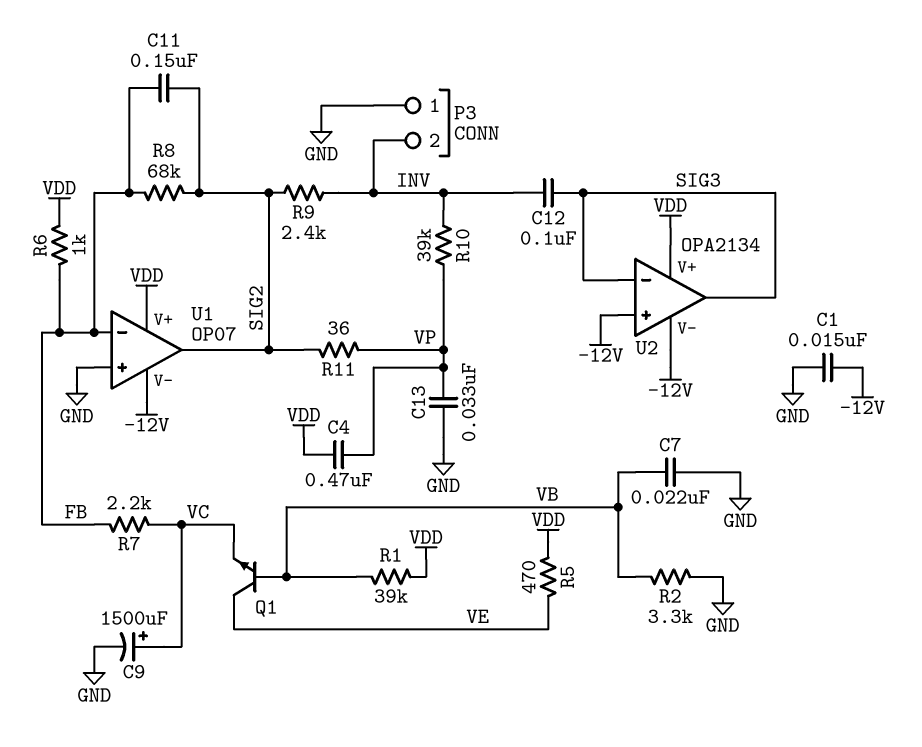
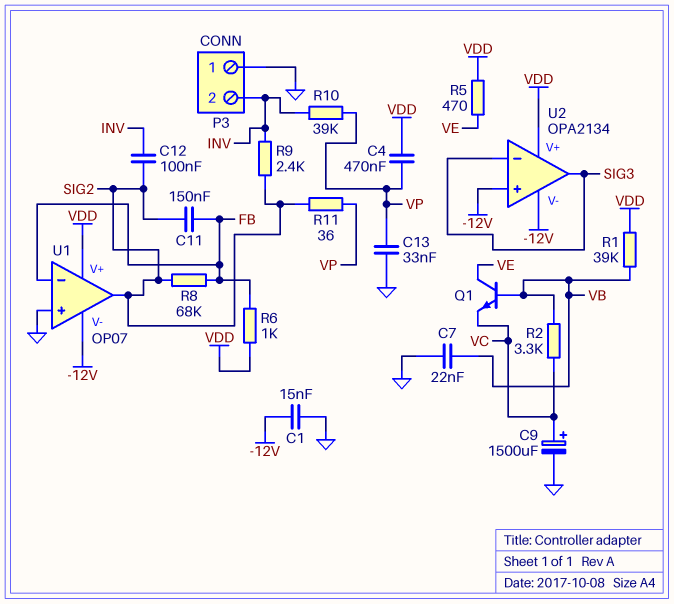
C12: 100nF (INV, SIG3) -> 100nF (INV, SIG2)
R2: 3.3k (GND, VB) -> 3.3k (VB, VC)
R7: 2.2k (FB, VC) -> none

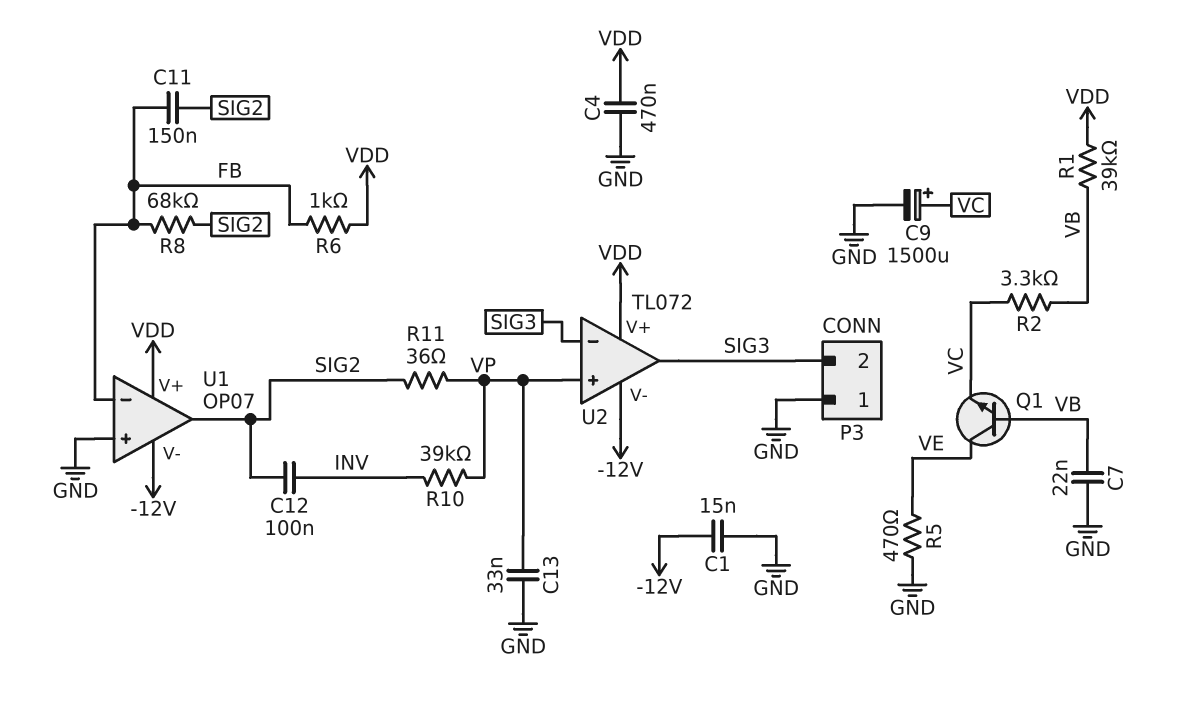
C4: 470nF (VDD, VP) -> 470nF (GND, VDD)
P3 pin 2: INV -> SIG3
R5: 470 (VDD, VE) -> 470 (GND, VE)
R9: 2.4k (INV, SIG2) -> none
U2: OPA2134 -> TL072
U2 pin in+: -12V -> VP

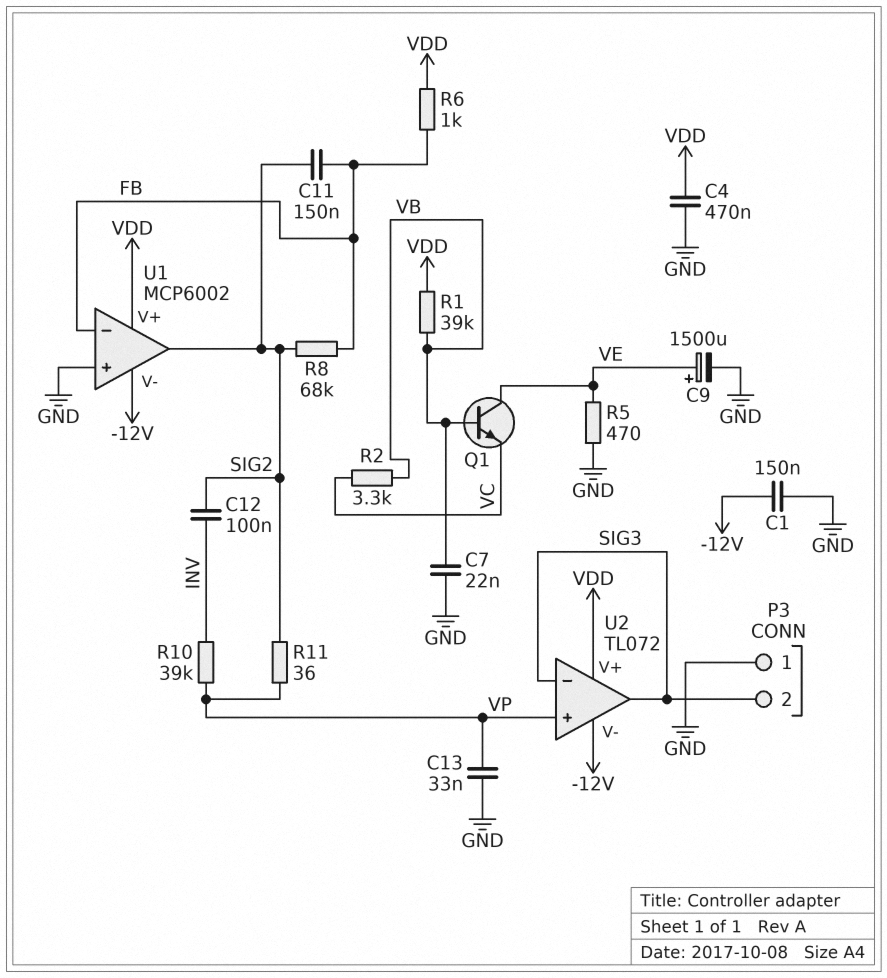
C1: 15nF (-12V, GND) -> 150nF (-12V, GND)
C9: 1500uF (plus VC, minus GND) -> 1500uF (plus VE, minus GND)
U1: OP07 -> MCP6002

